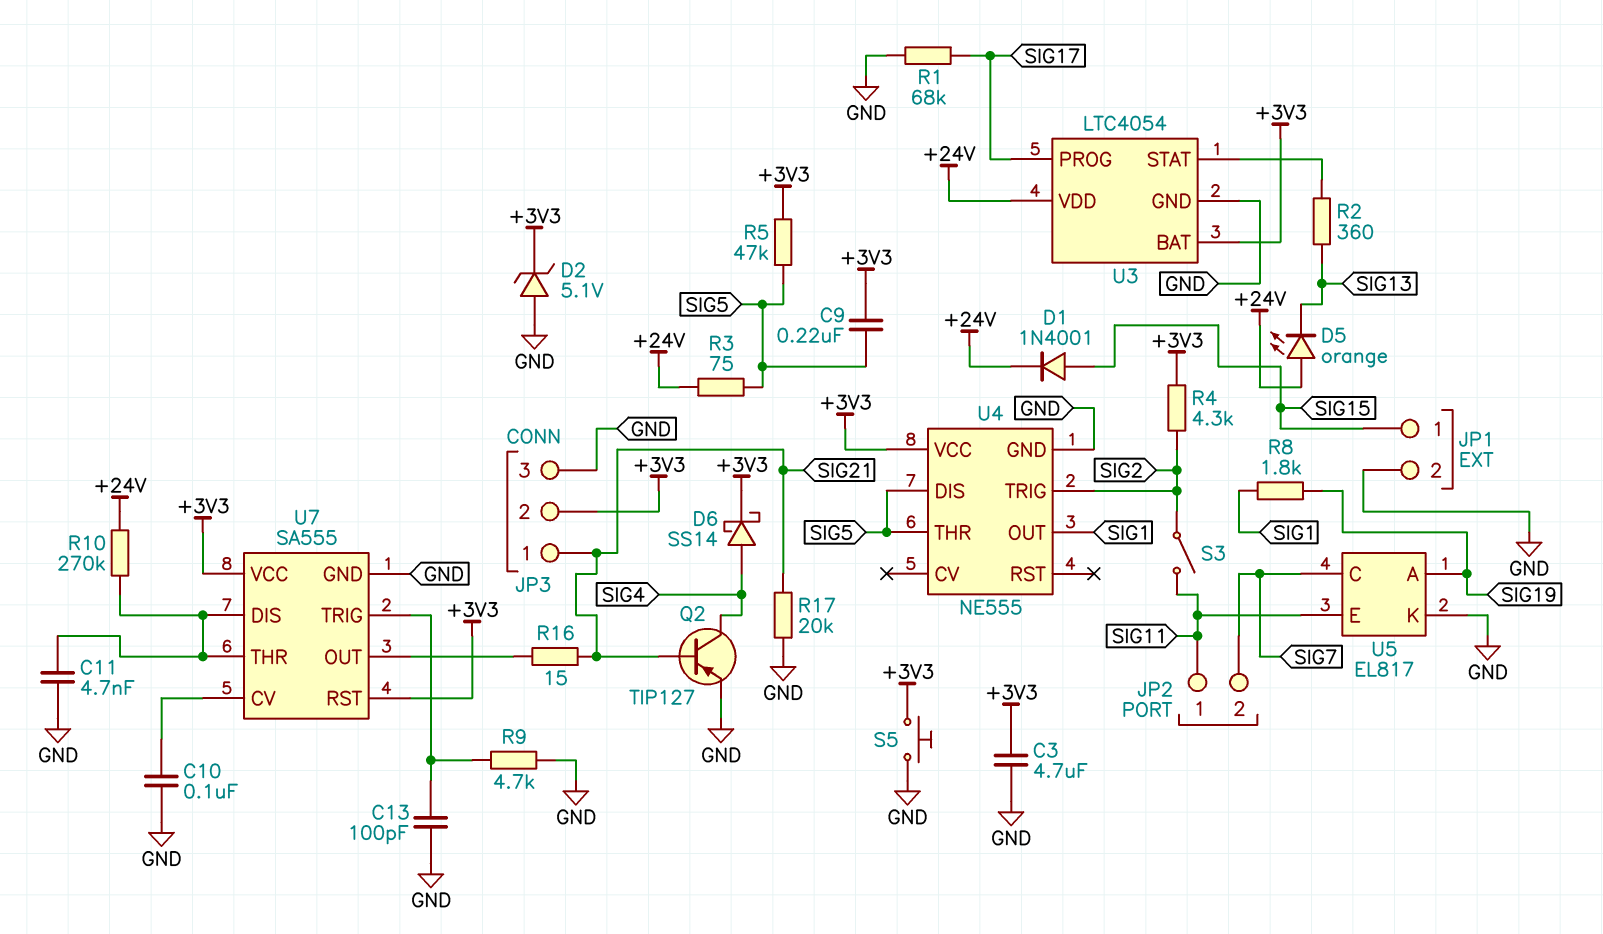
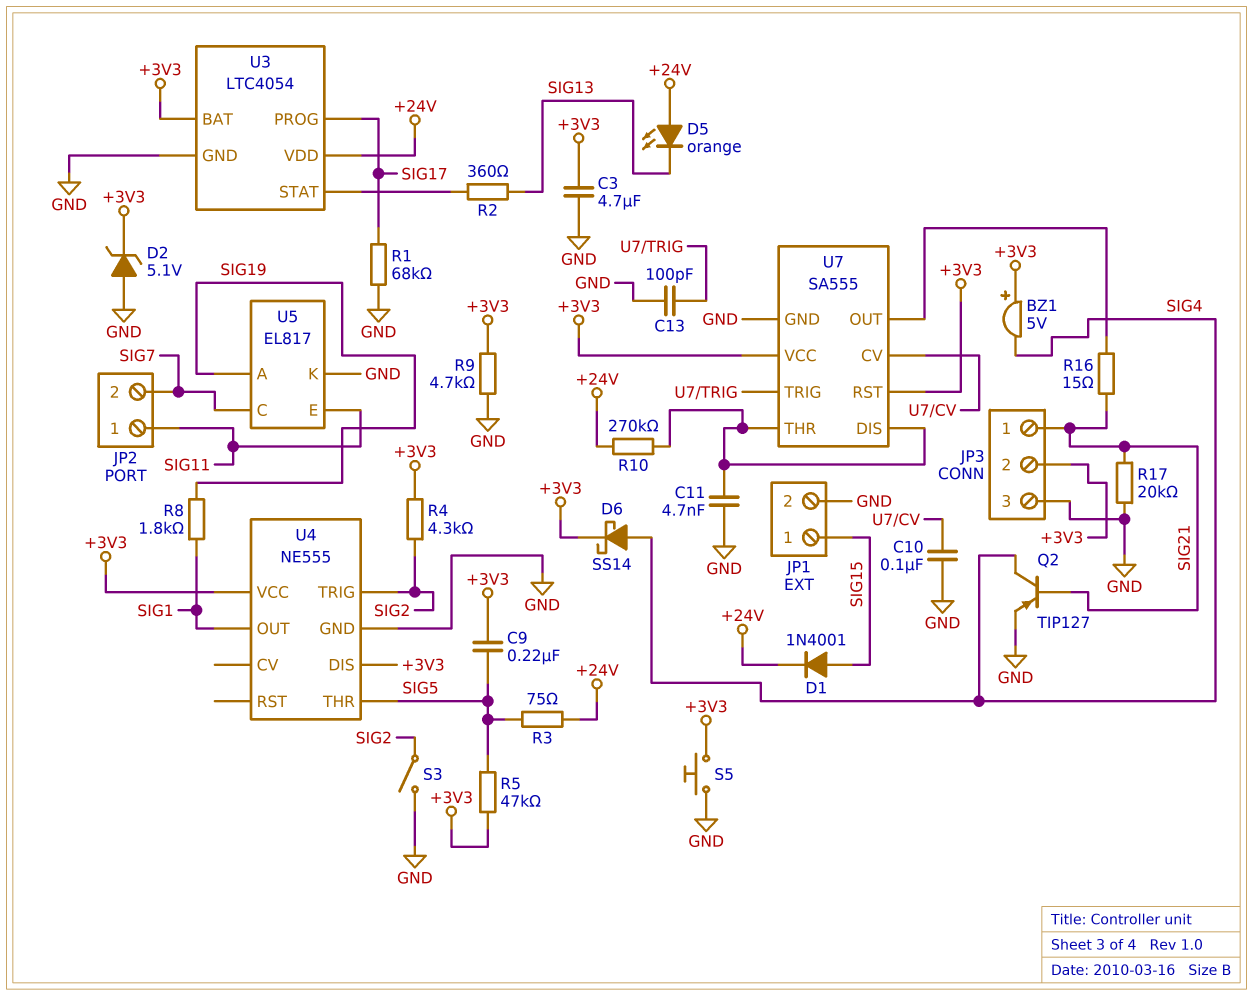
BZ1: none -> buzzer 5V (plus +3V3, minus SIG4)
R9: 4.7k (GND, U7/TRIG) -> 4.7k (+3V3, GND)
S3: switch (SIG2, SIG11) -> switch (GND, SIG2)
U4 pin DIS: SIG5 -> +3V3

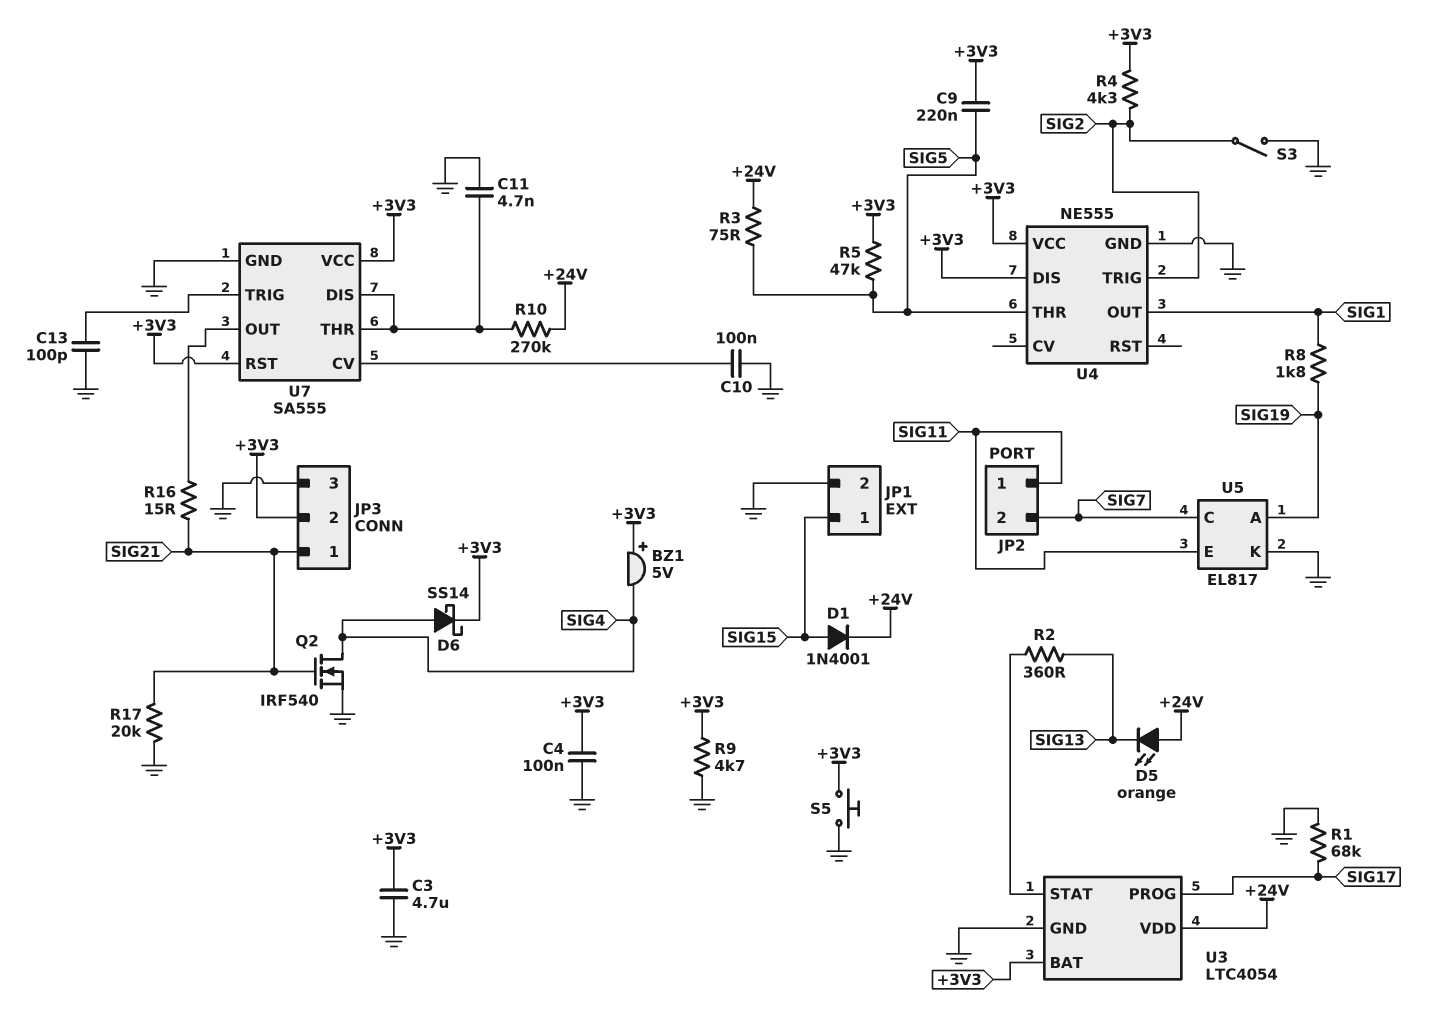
C4: none -> 100nF (+3V3, GND)
D2: zener 5.1V (A GND, K +3V3) -> none
Q2: PNP TIP127 (B SIG21, C SIG4, E GND) -> NMOS IRF540 (G SIG21, D SIG4, S GND)

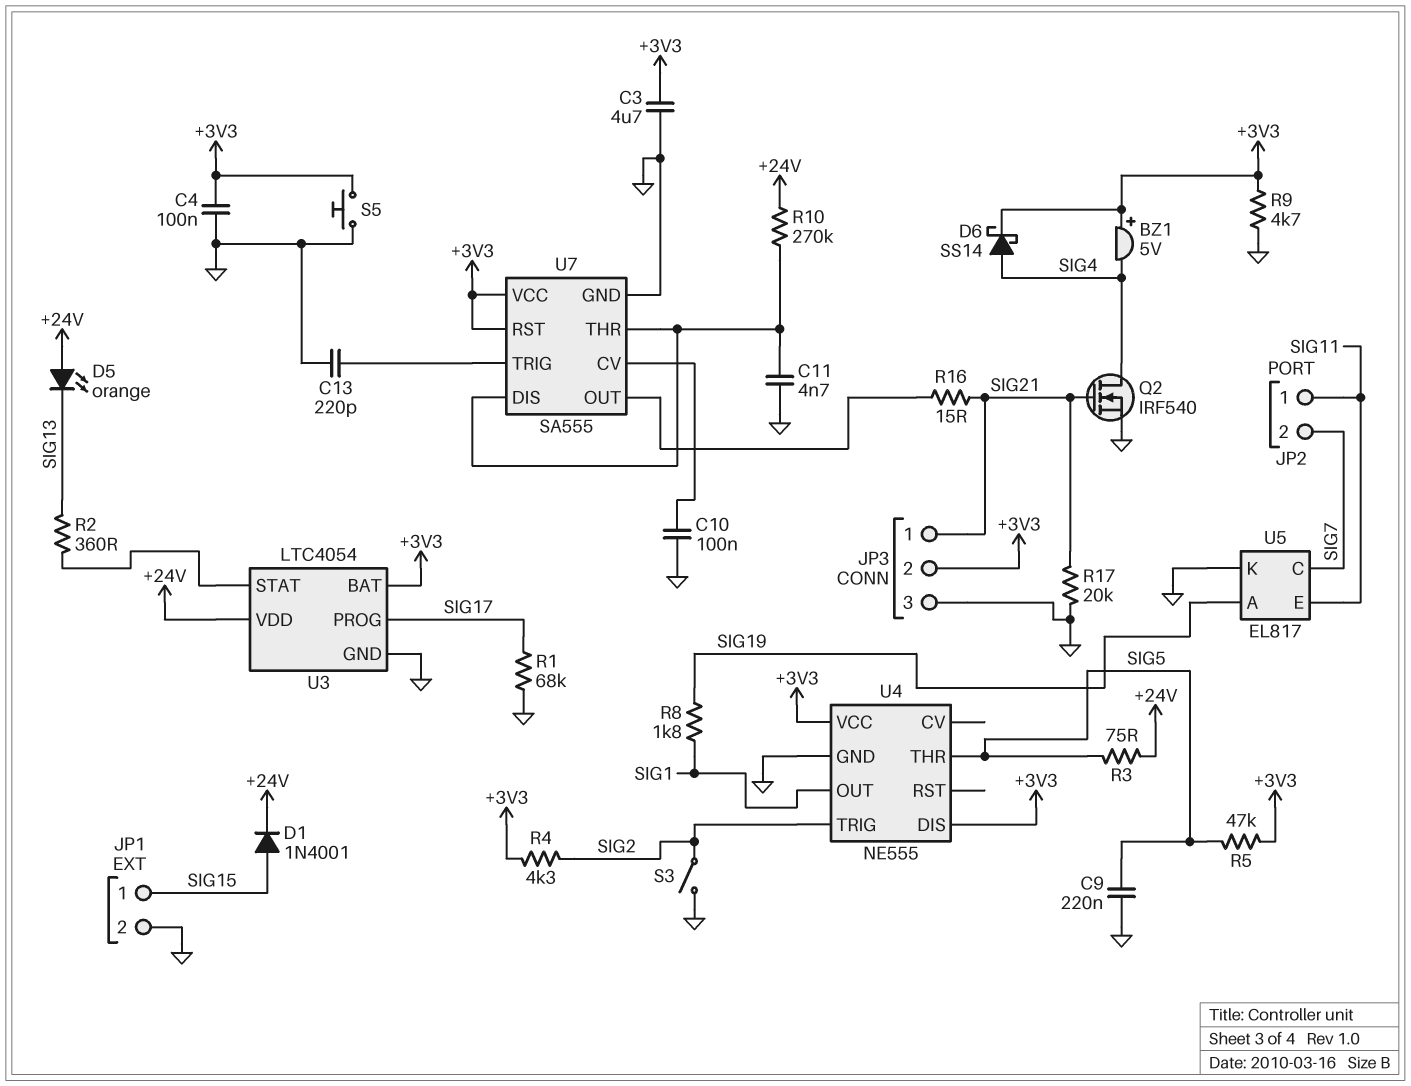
C9: 220nF (+3V3, SIG5) -> 220nF (GND, SIG5)
C13: 100pF (GND, U7/TRIG) -> 220pF (GND, U7/TRIG)

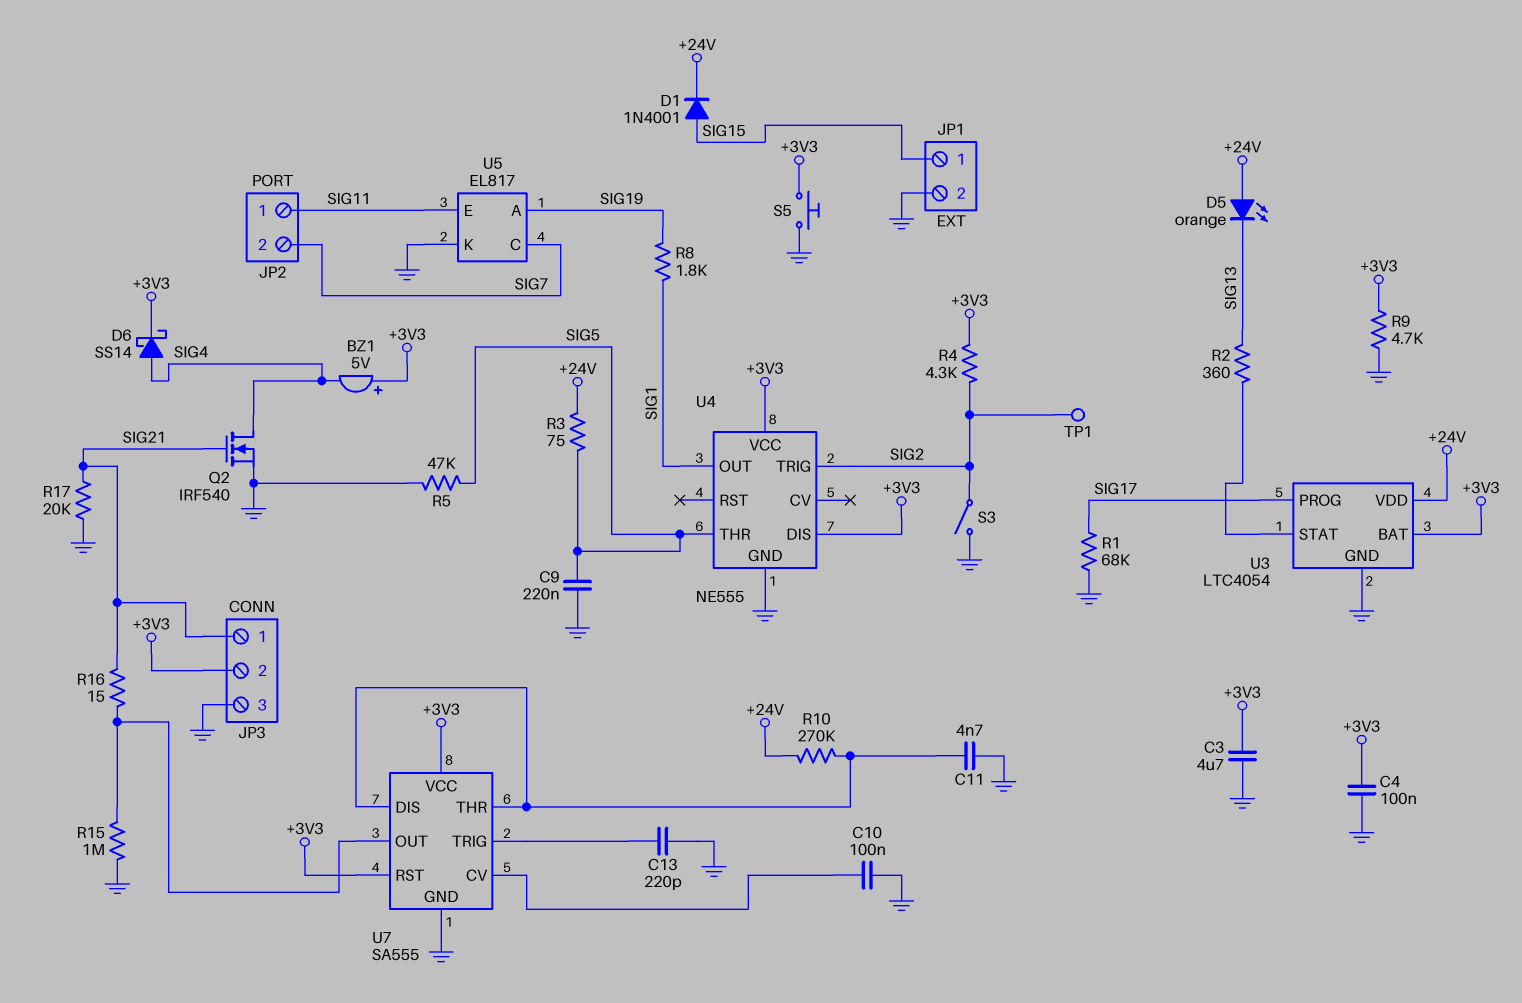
R5: 47k (+3V3, SIG5) -> 47k (GND, SIG5)
R15: none -> 1M (GND, U7/OUT)
TP1: none -> test point (SIG2)

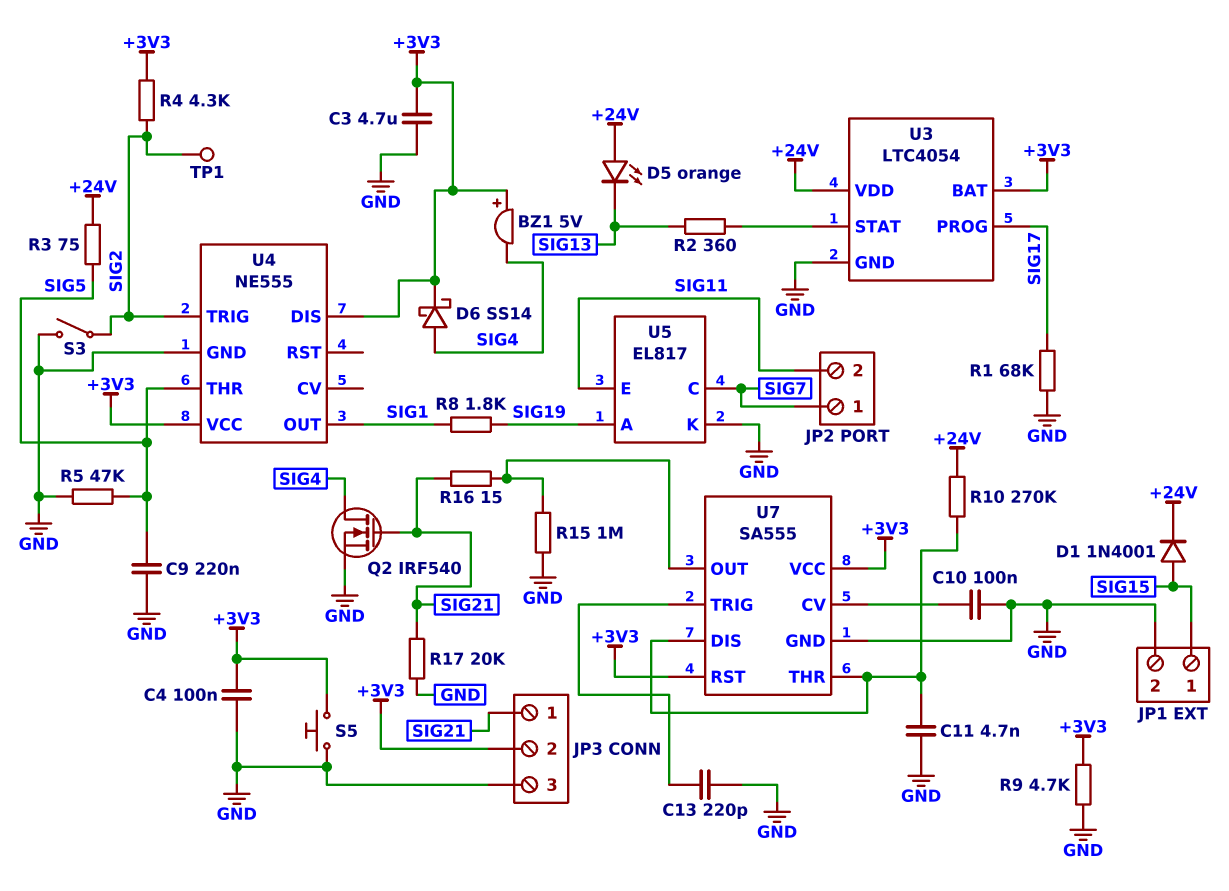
JP2 pin 1: SIG11 -> SIG7
JP2 pin 2: SIG7 -> SIG11

